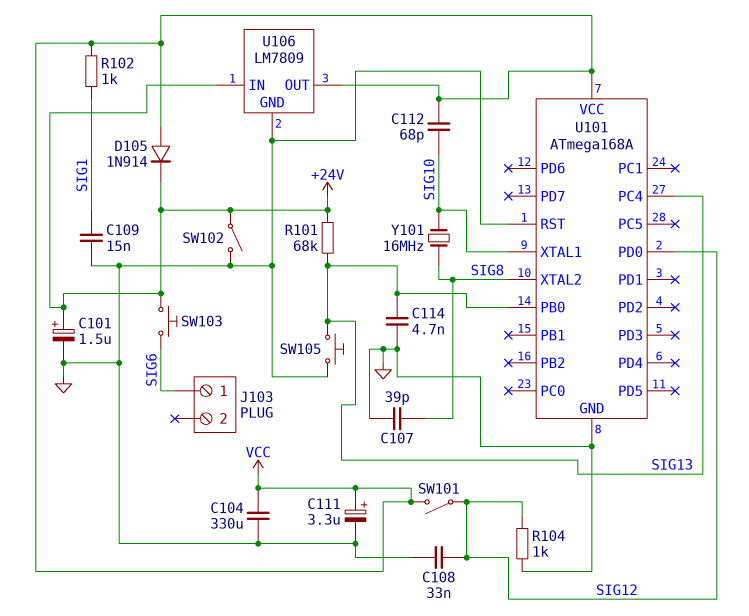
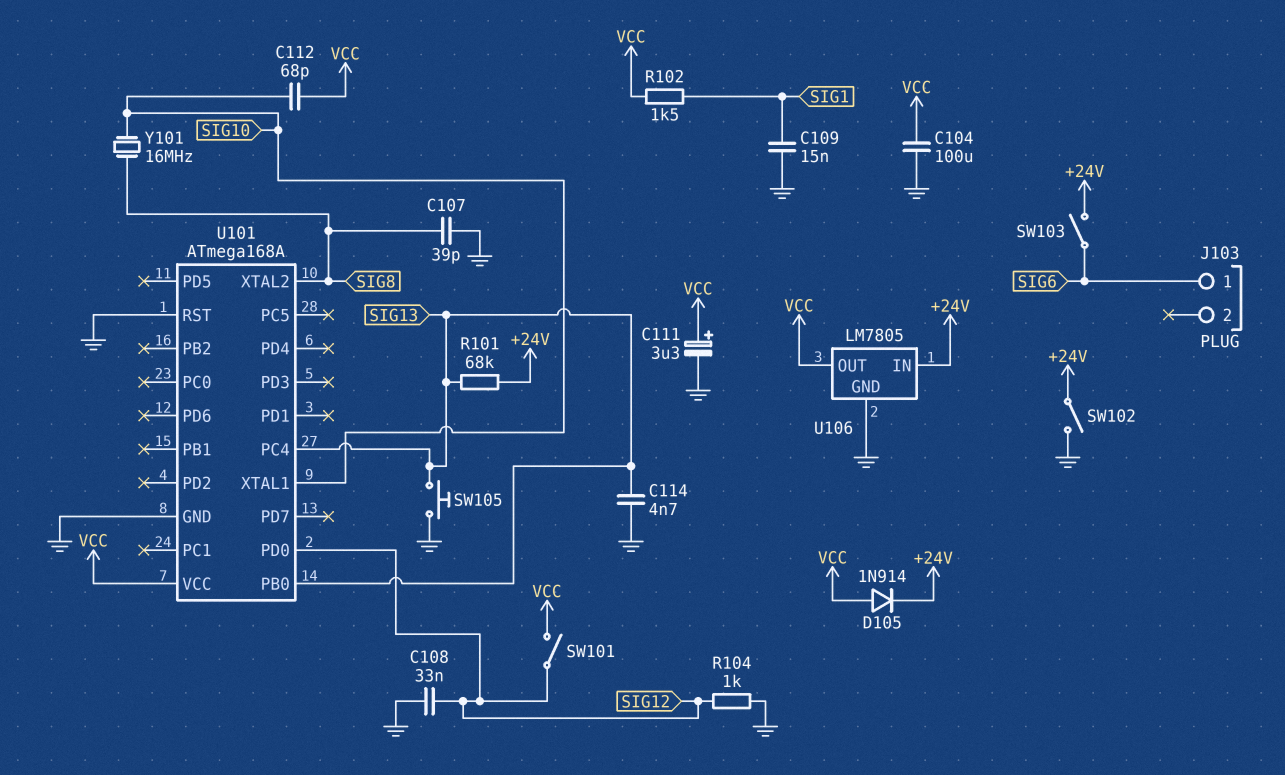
C101: 1.5uF (plus +24V, minus GND) -> none
C104: 330uF (GND, VCC) -> 100uF (GND, VCC)
R102: 1k (SIG1, VCC) -> 1.5k (SIG1, VCC)
SW103: button (+24V, SIG6) -> switch (+24V, SIG6)
U106: LM7809 -> LM7805

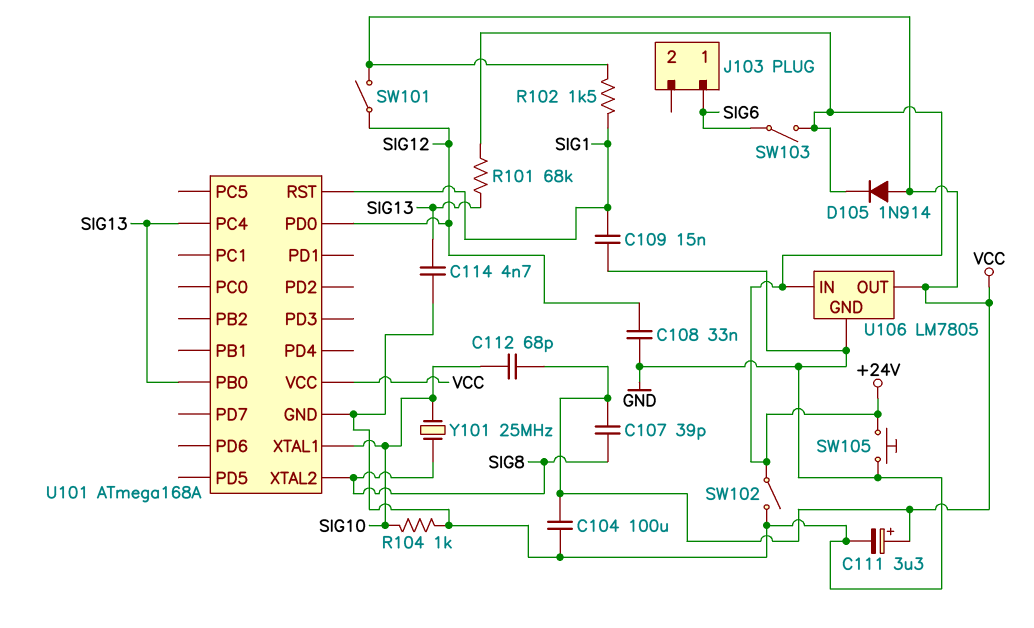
C107: 39pF (GND, SIG8) -> 39pF (SIG8, VCC)
R104: 1k (GND, SIG12) -> 1k (GND, SIG10)
SW105: button (GND, SIG13) -> button (+24V, GND)
U101 pin RST: GND -> SIG1
Y101: 16MHz (SIG8, SIG10) -> 25MHz (SIG8, SIG10)

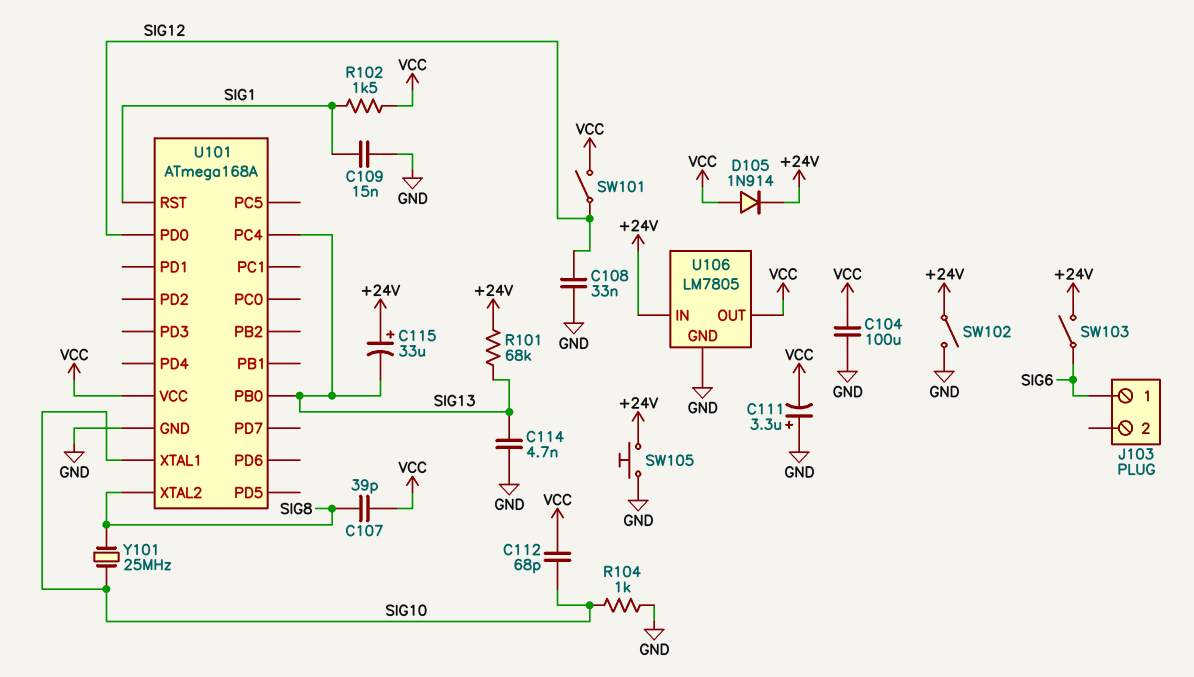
C111: 3.3uF (plus VCC, minus GND) -> 3.3uF (plus GND, minus VCC)
C115: none -> 33uF (plus +24V, minus SIG13)

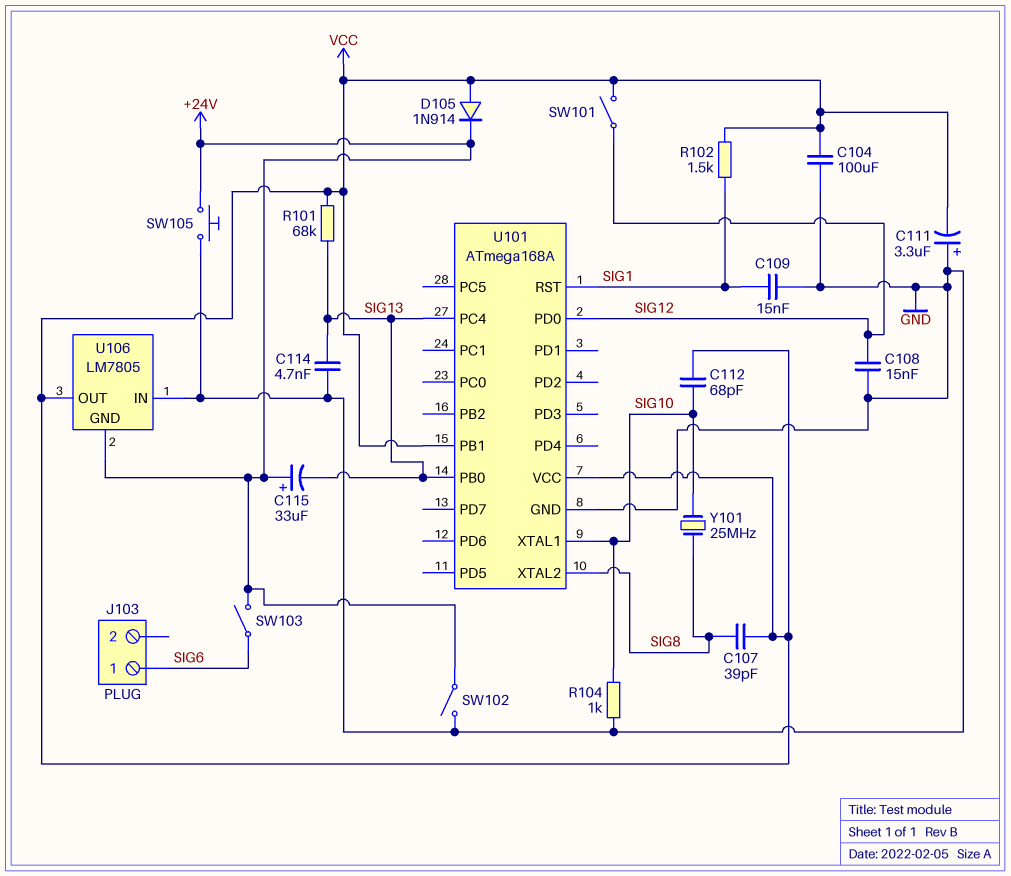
C108: 33nF (GND, SIG12) -> 15nF (GND, SIG12)
R101: 68k (+24V, SIG13) -> 68k (SIG13, VCC)
U101 pin PB1: none -> VCC
U106 pin GND: GND -> +24V
U106 pin IN: +24V -> GND

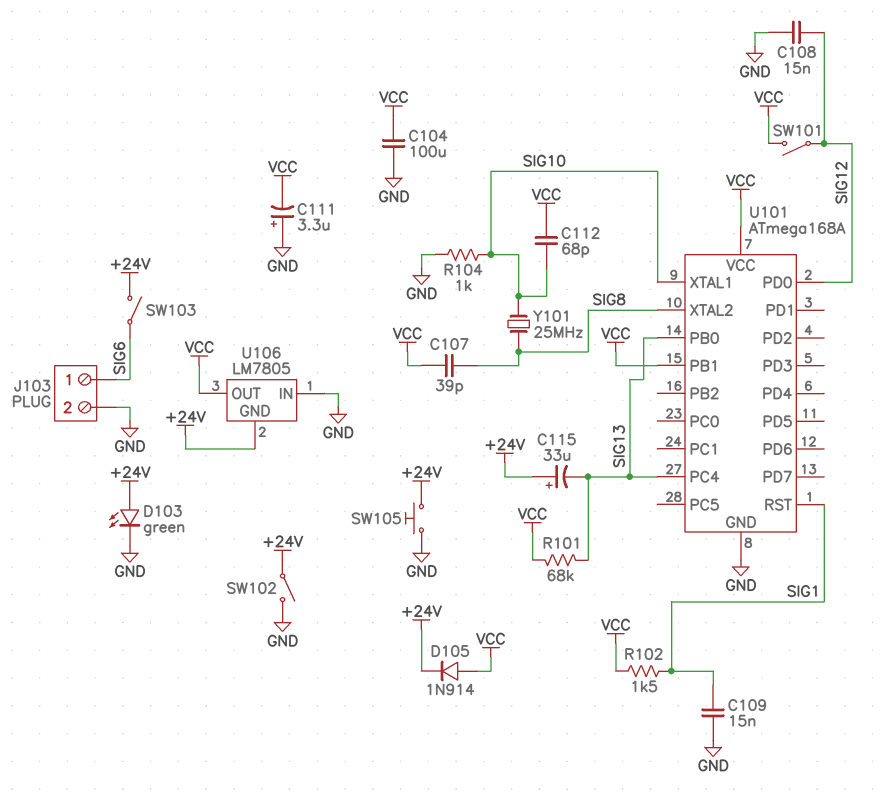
C114: 4.7nF (GND, SIG13) -> none
D103: none -> LED green (A +24V, K GND)
J103 pin 2: none -> GND

